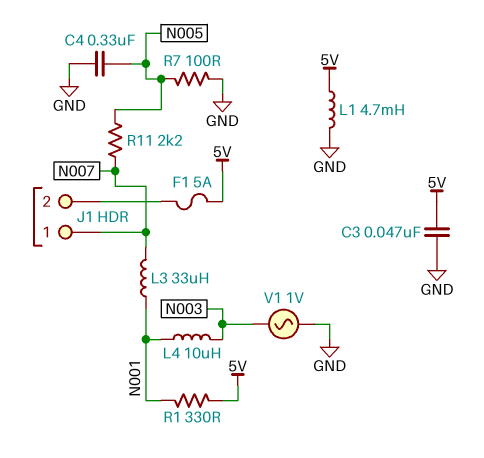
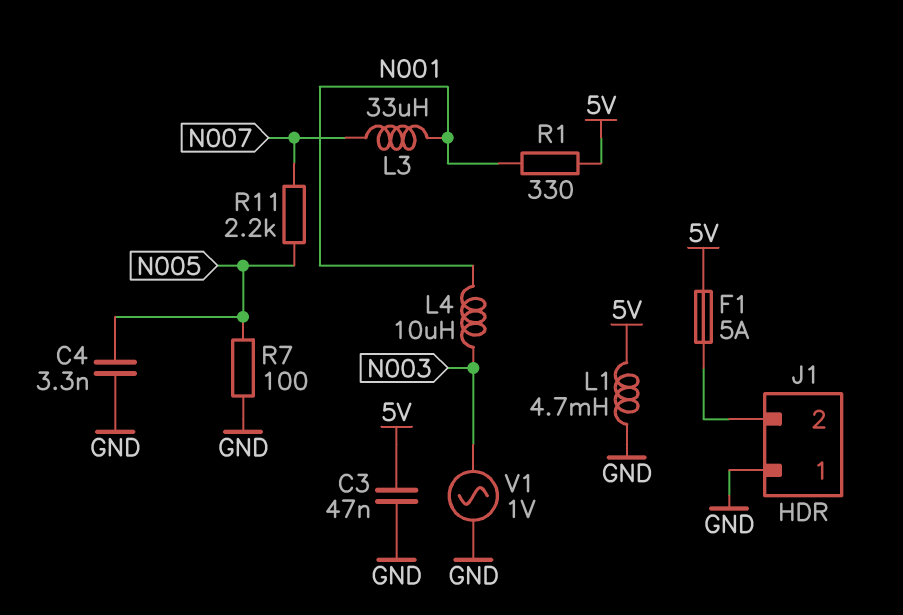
C4: 330nF (GND, N005) -> 3.3nF (GND, N005)
J1 pin 1: N007 -> GND

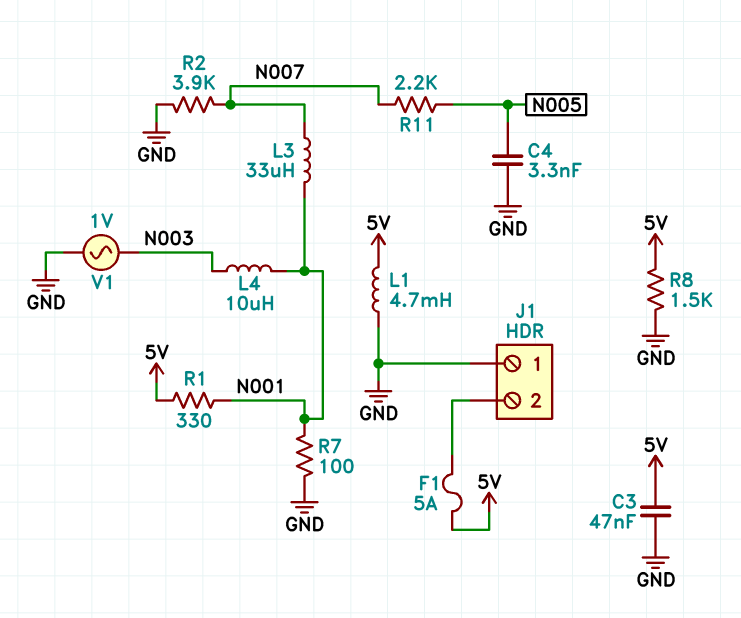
R2: none -> 3.9k (GND, N007)
R7: 100 (GND, N005) -> 100 (GND, N001)
R8: none -> 1.5k (5V, GND)

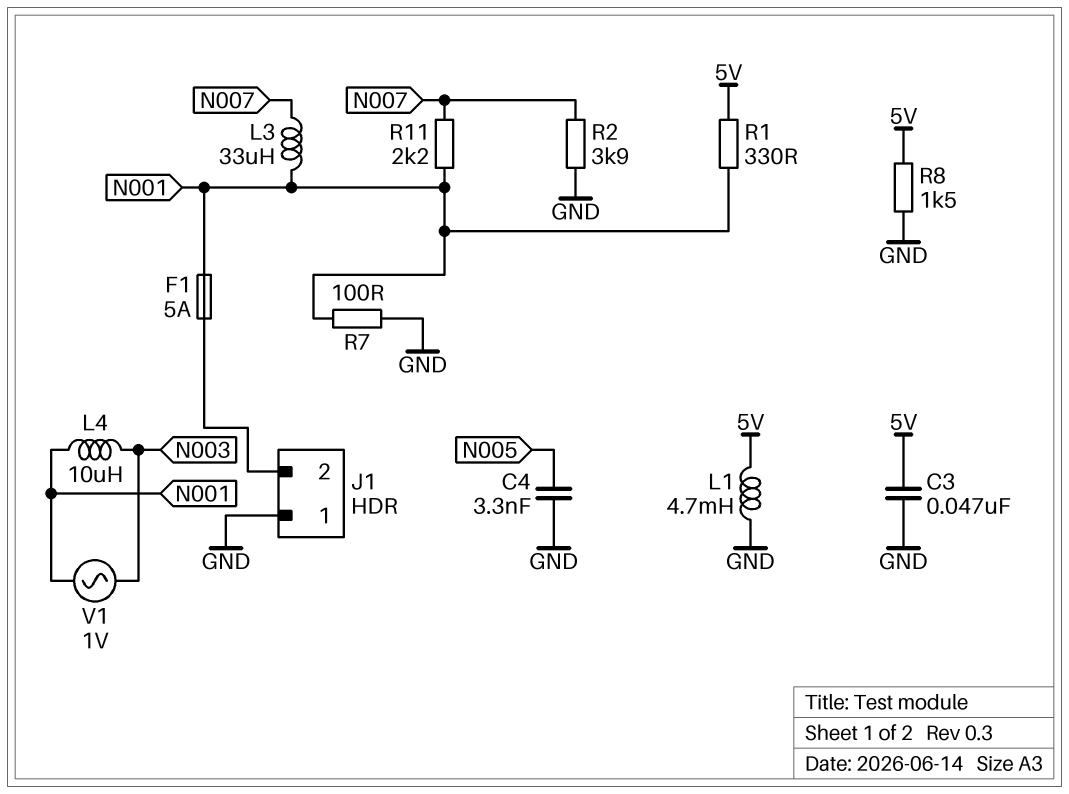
F1: 5A (5V, J1/2) -> 5A (J1/2, N001)
R11: 2.2k (N005, N007) -> 2.2k (N001, N007)
V1: AC 1V (GND, N003) -> AC 1V (N001, N003)

